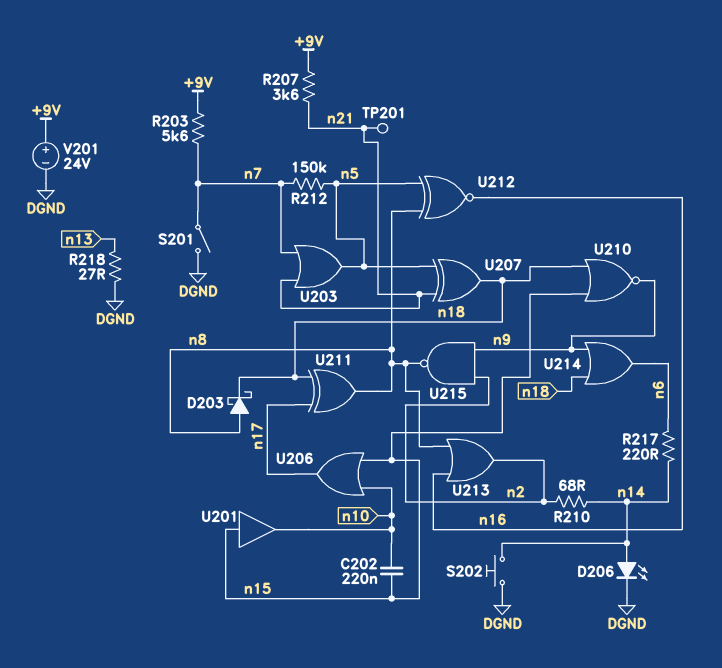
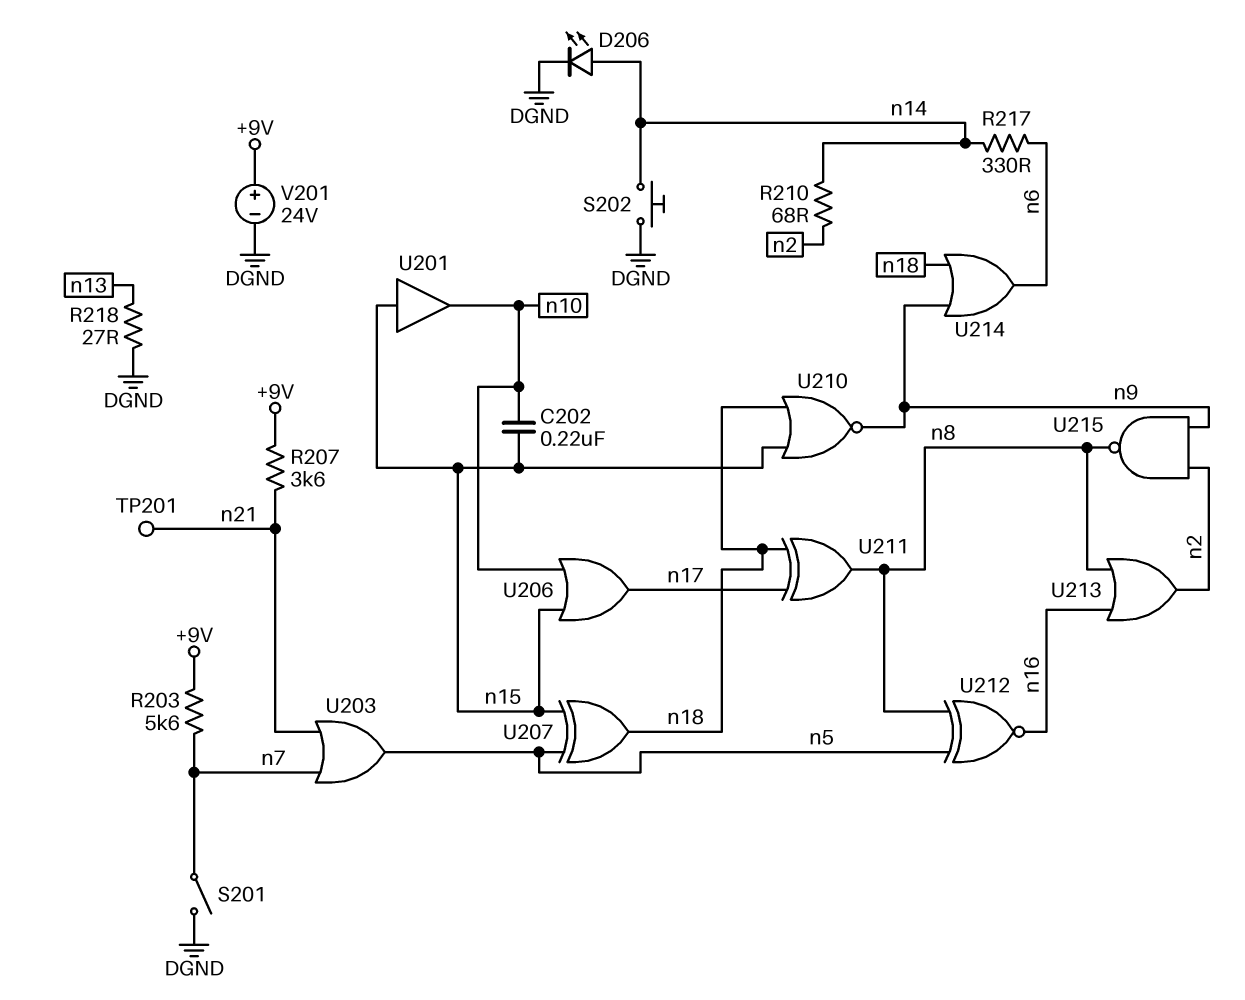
D203: schottky (A n8, K n18) -> none
R212: 150k (n5, n7) -> none
R217: 220 (n6, n14) -> 330 (n6, n14)
U207: XOR (in n5, in n21, out n18) -> XOR (in n5, in n15, out n18)

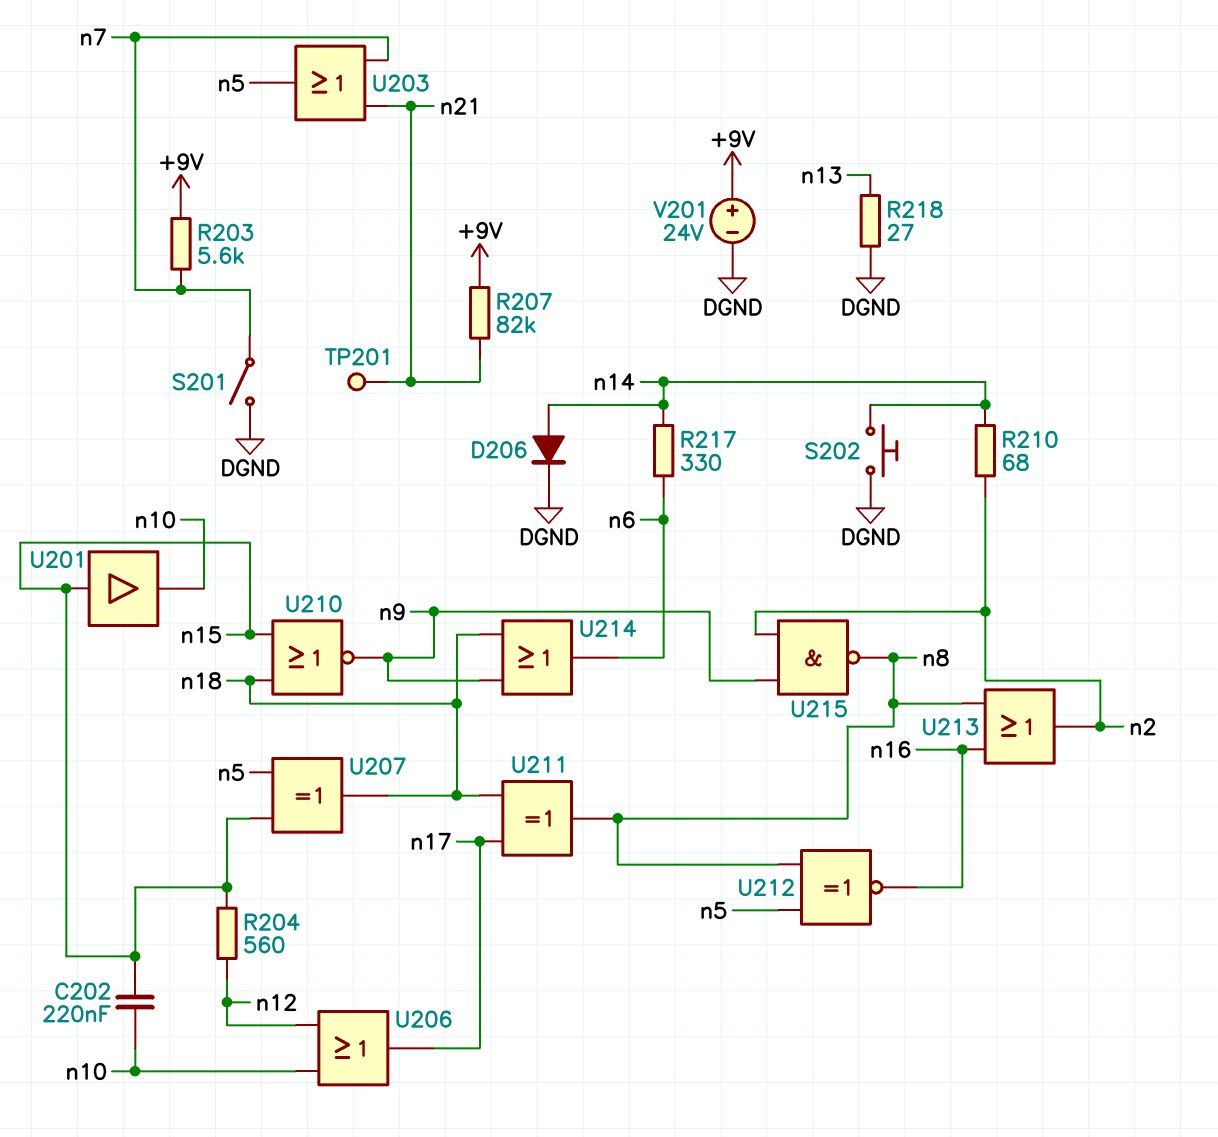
D206: LED (A n14, K DGND) -> diode (A n14, K DGND)
R204: none -> 560 (n12, n15)
R207: 3.6k (+9V, n21) -> 82k (+9V, n21)
U206: OR (in n10, in n15, out n17) -> OR (in n10, in n12, out n17)

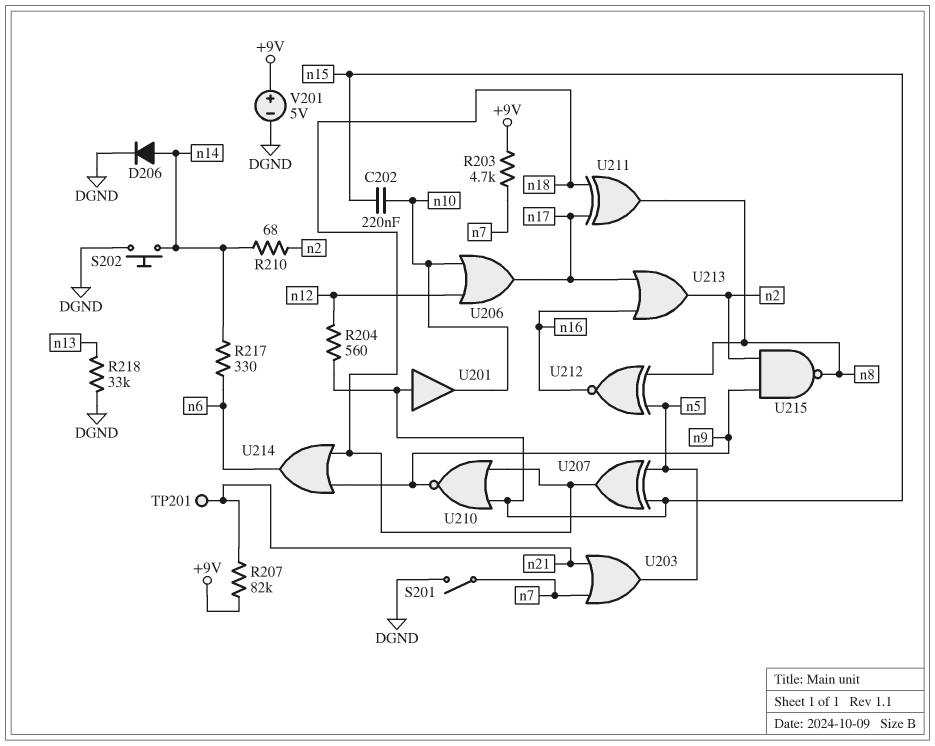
R203: 5.6k (+9V, n7) -> 4.7k (+9V, n7)
R218: 27 (DGND, n13) -> 33k (DGND, n13)
U213: OR (in n8, in n16, out n2) -> OR (in n16, in n17, out n2)
V201: 24V (plus +9V, minus DGND) -> 5V (plus +9V, minus DGND)

